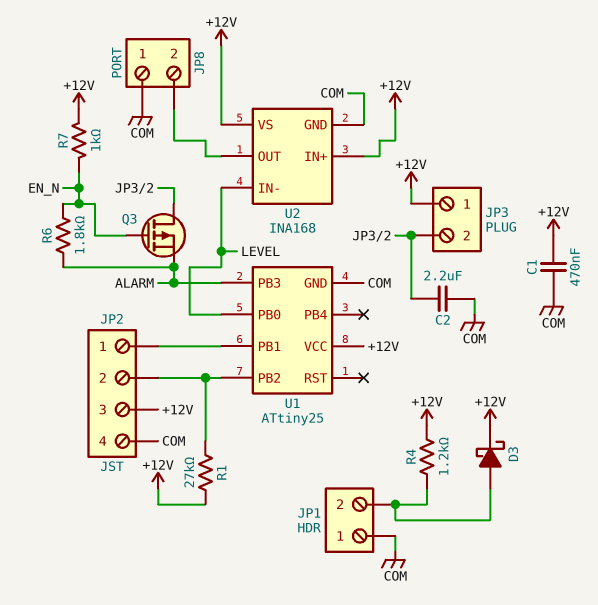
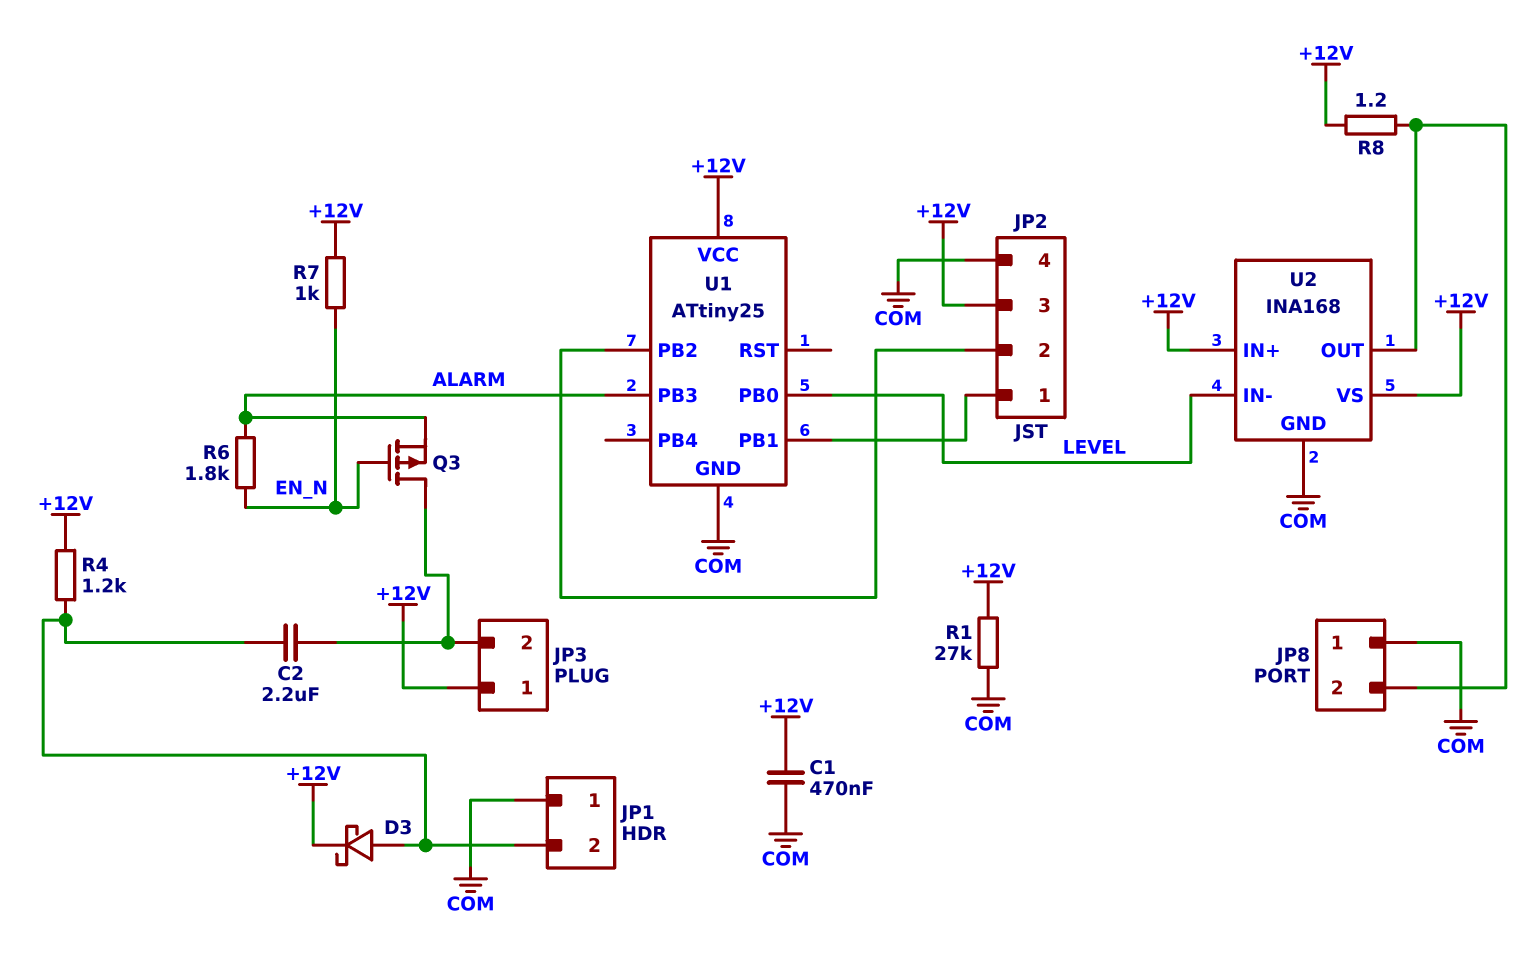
C2: 2.2uF (COM, JP3/2) -> 2.2uF (JP1/2, JP3/2)
R1: 27k (+12V, JP2/2) -> 27k (+12V, COM)
R8: none -> 1.2 (+12V, JP8/2)

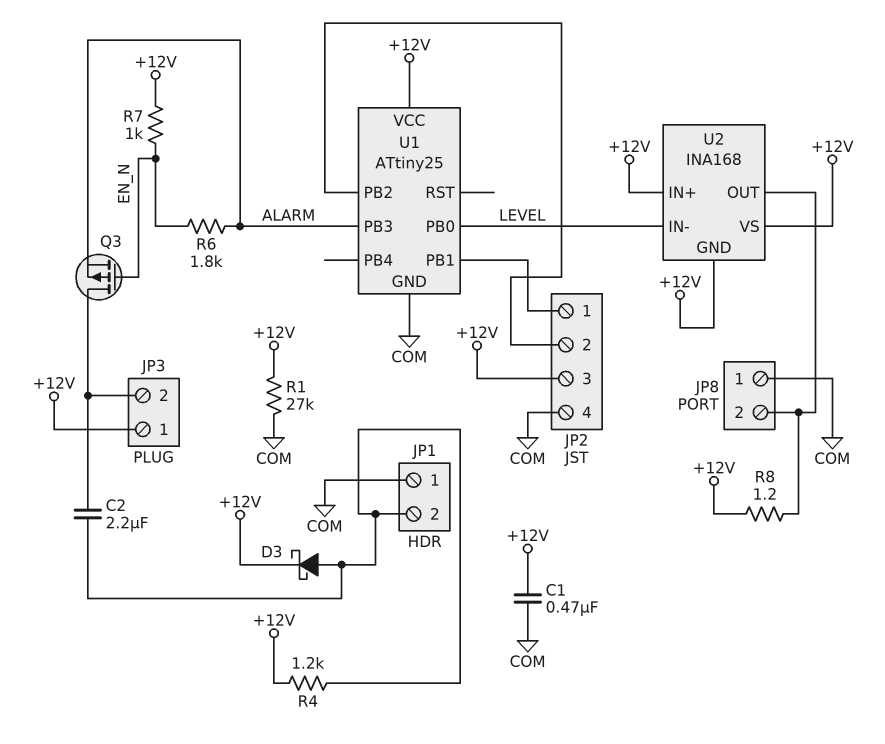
U2 pin GND: COM -> +12V

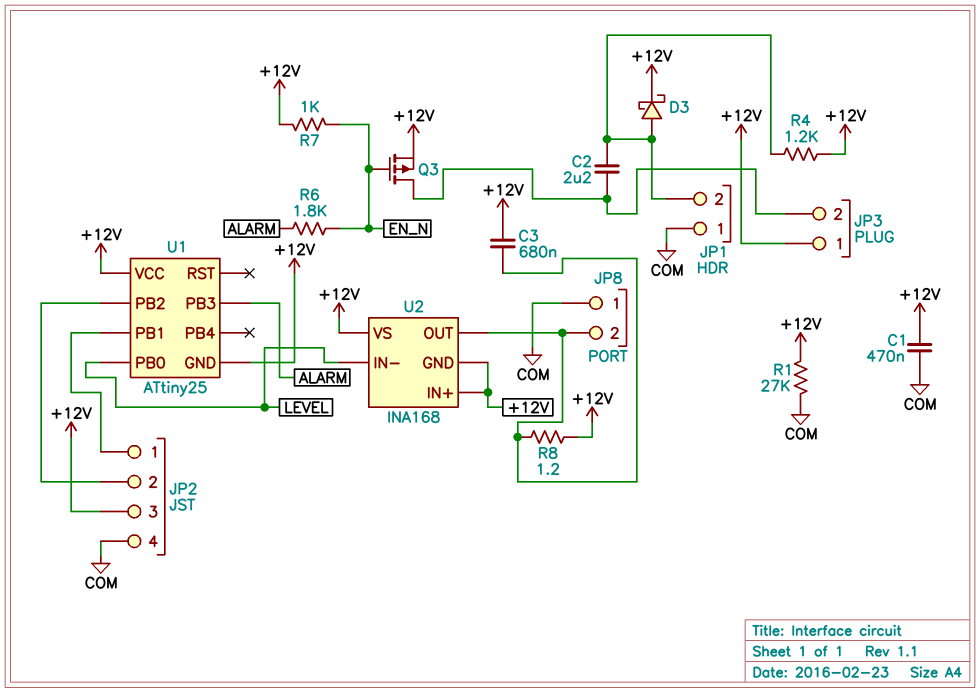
C3: none -> 680nF (+12V, JP8/2)
Q3: PMOS (G EN_N, D JP3/2, S ALARM) -> PMOS (G EN_N, D JP3/2, S +12V)
U1 pin GND: COM -> +12V

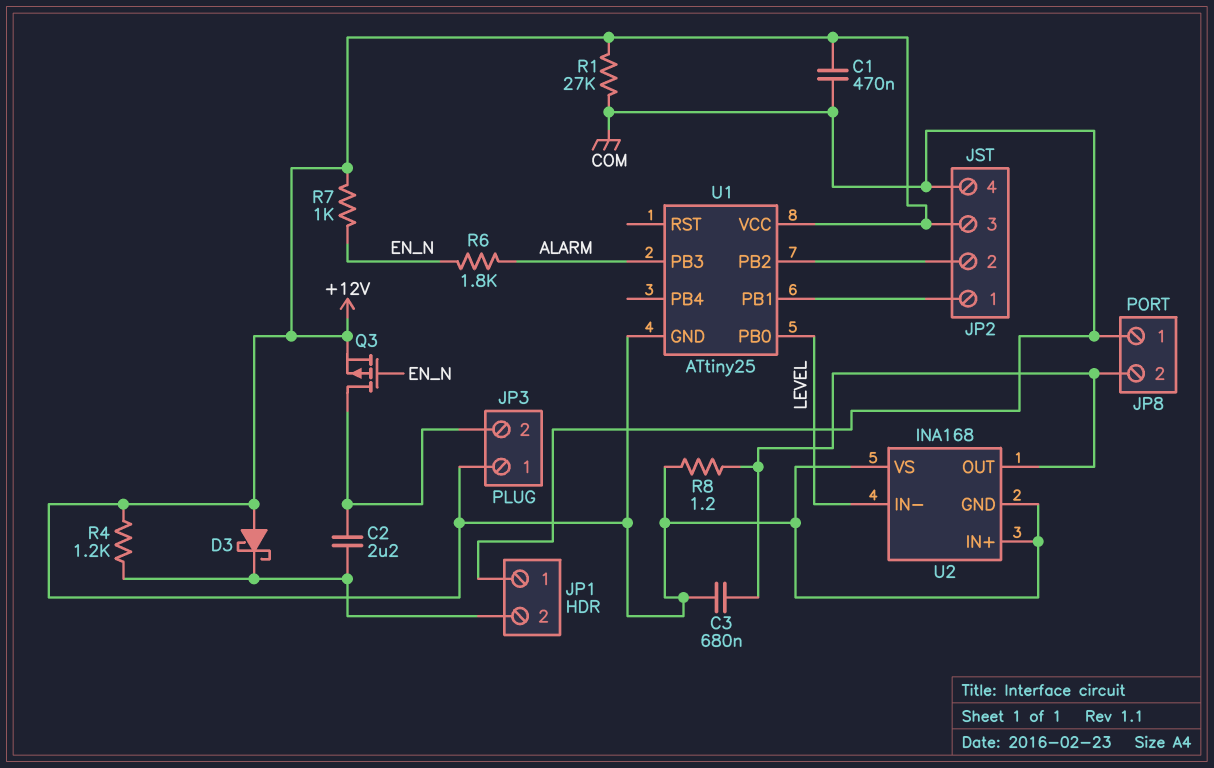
D3: schottky (A JP1/2, K +12V) -> schottky (A +12V, K JP1/2)

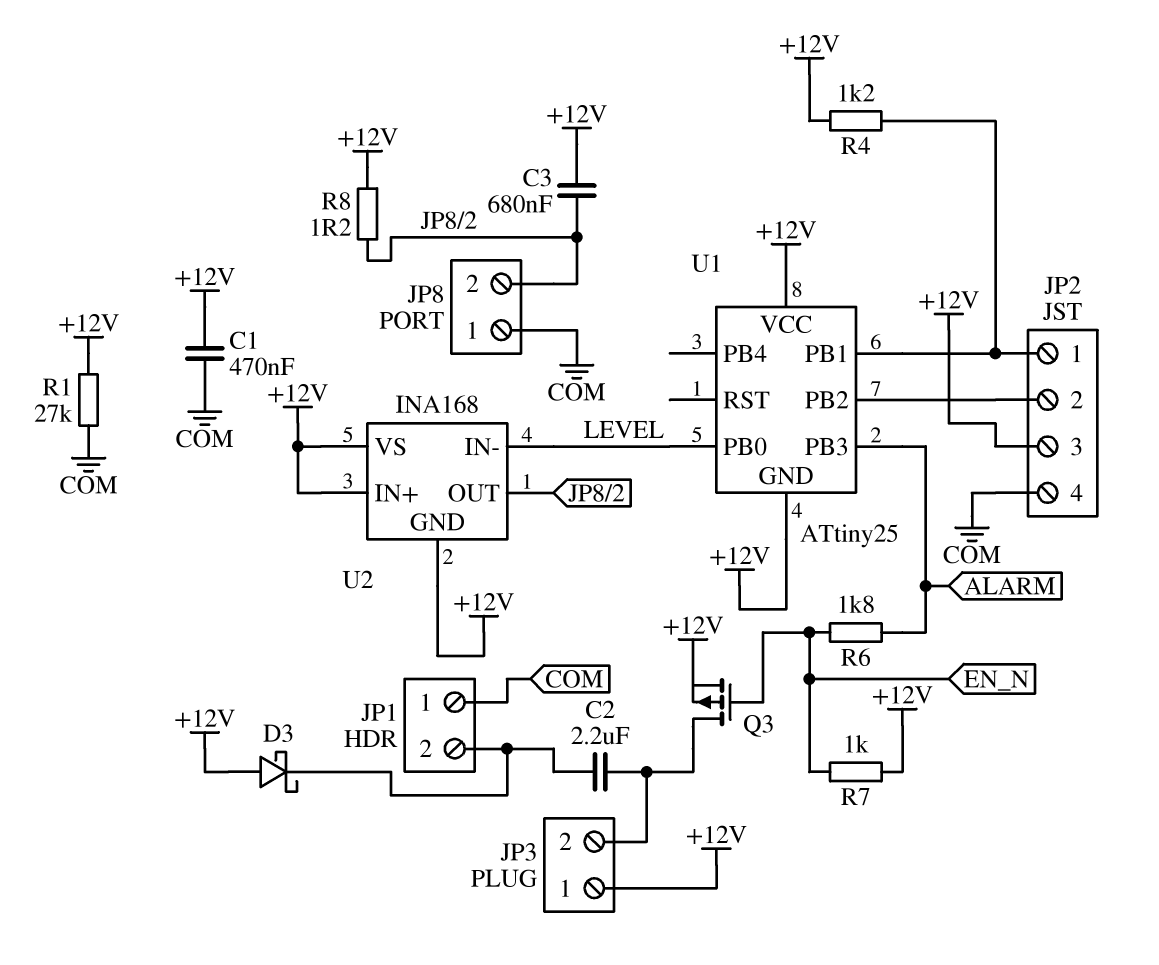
R4: 1.2k (+12V, JP1/2) -> 1.2k (+12V, JP2/1)

